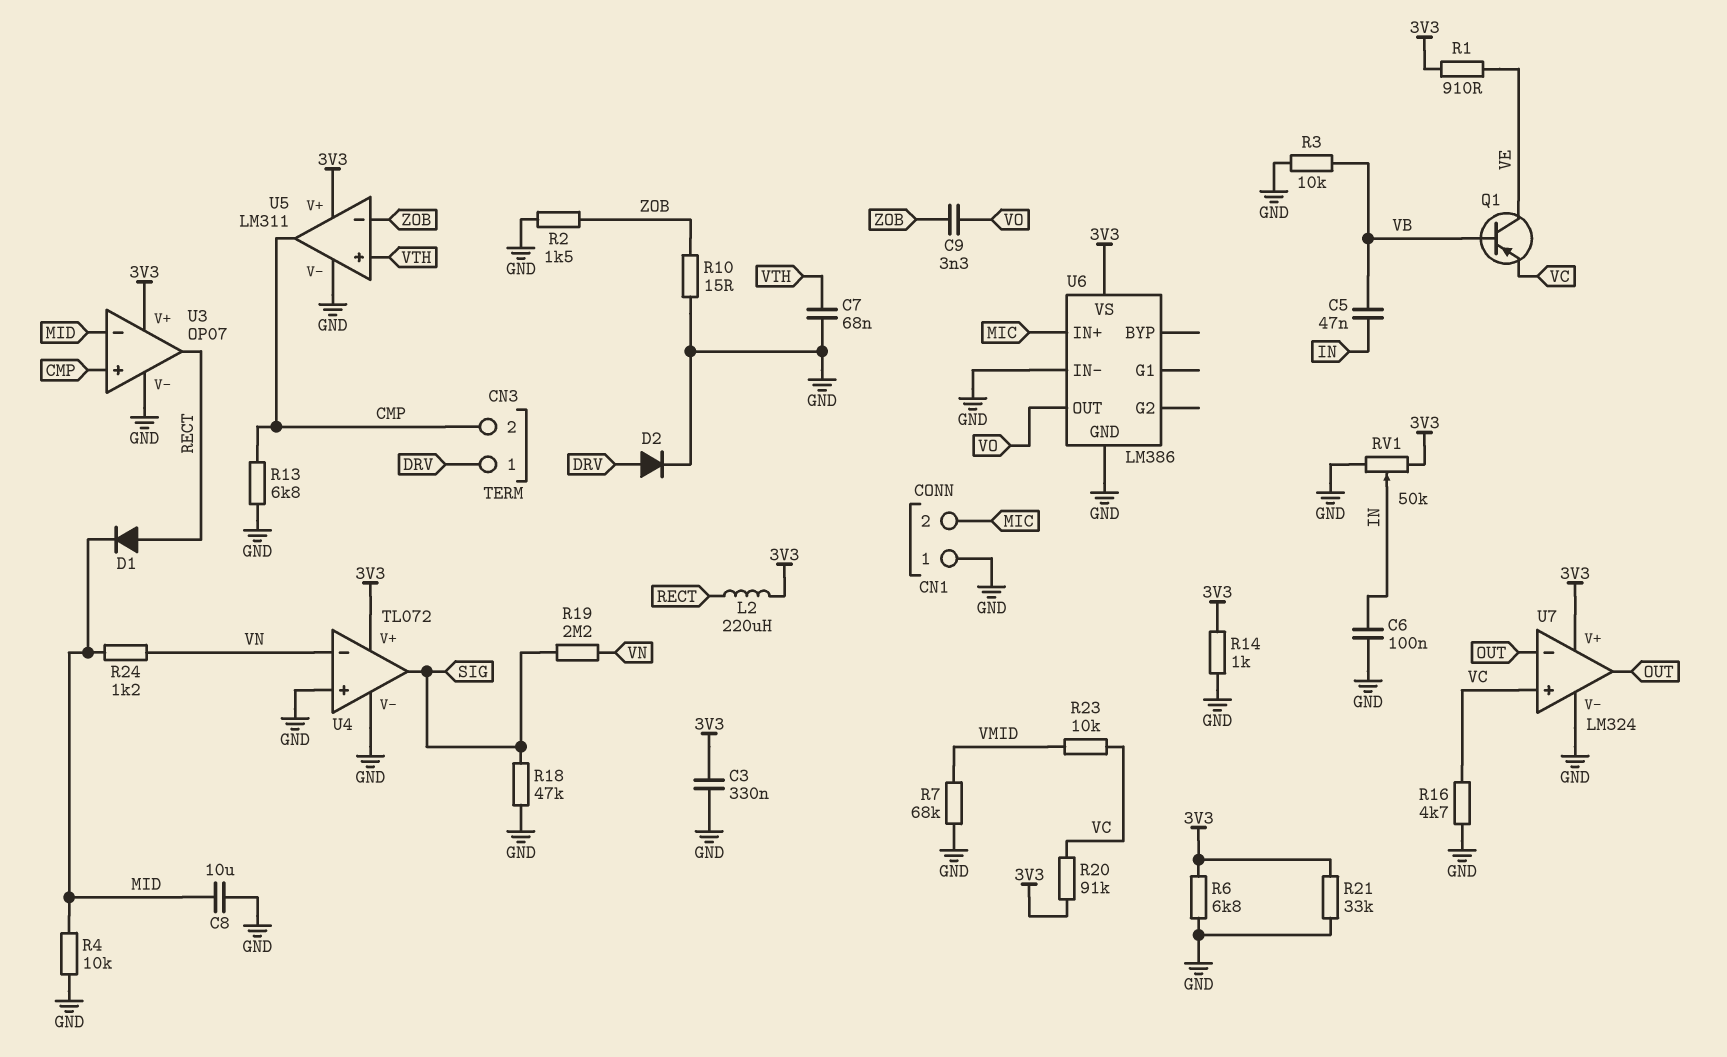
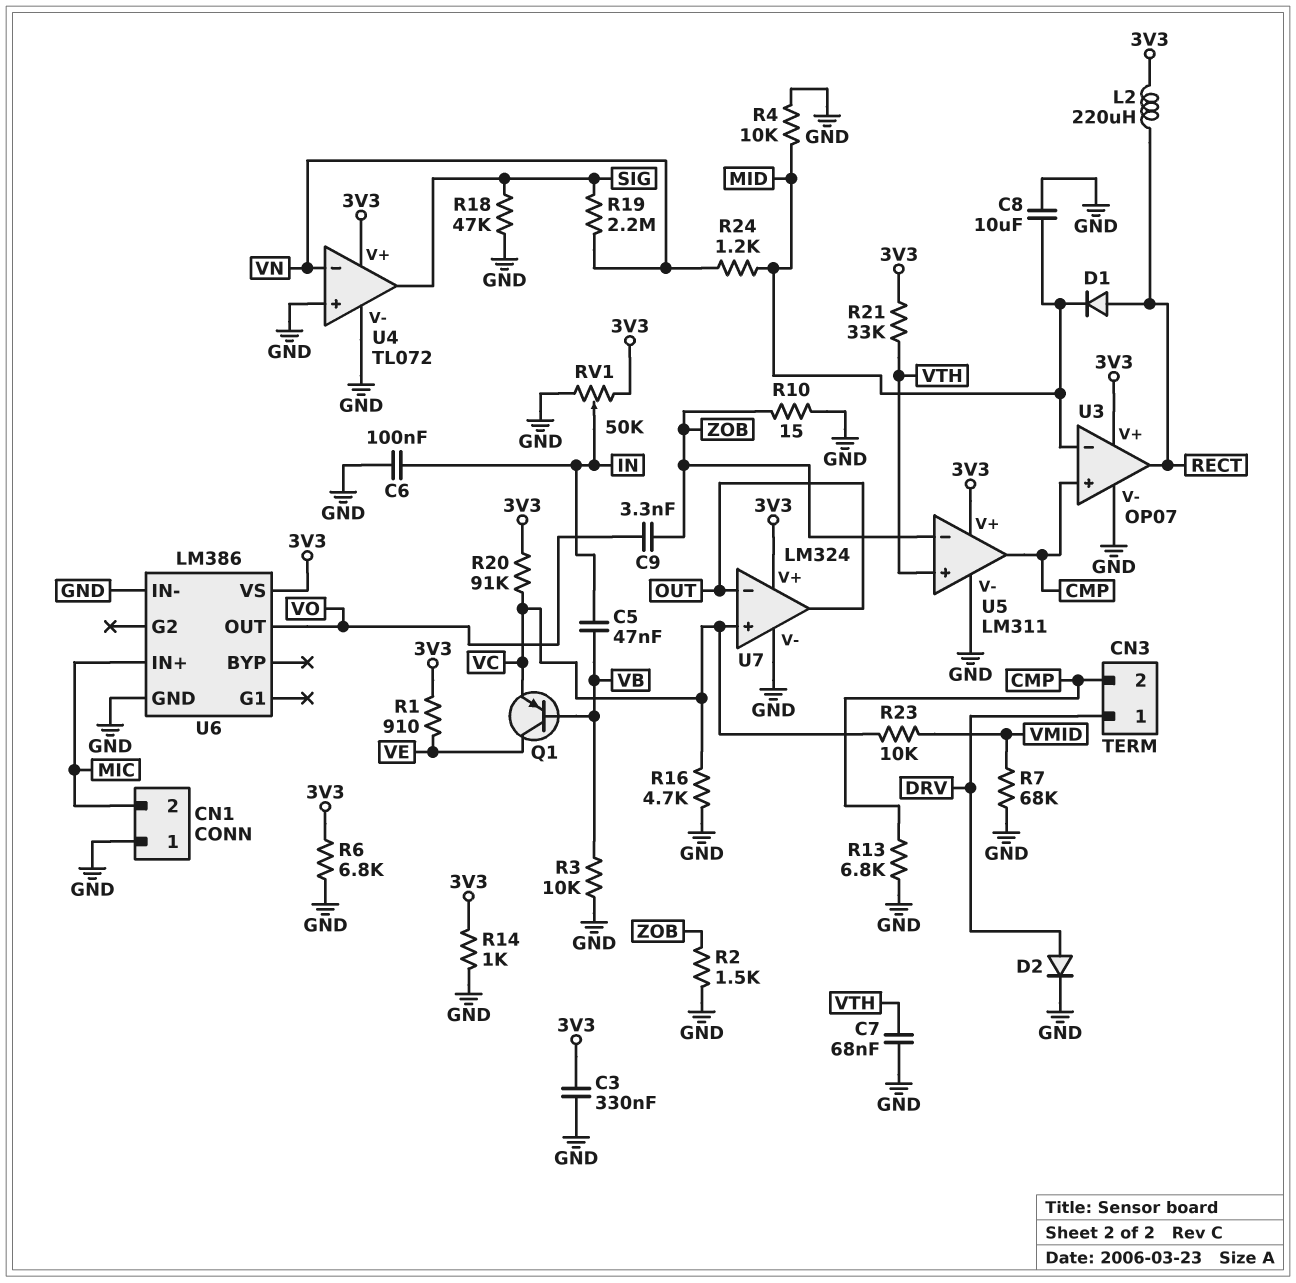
R21: 33k (3V3, GND) -> 33k (3V3, VTH)

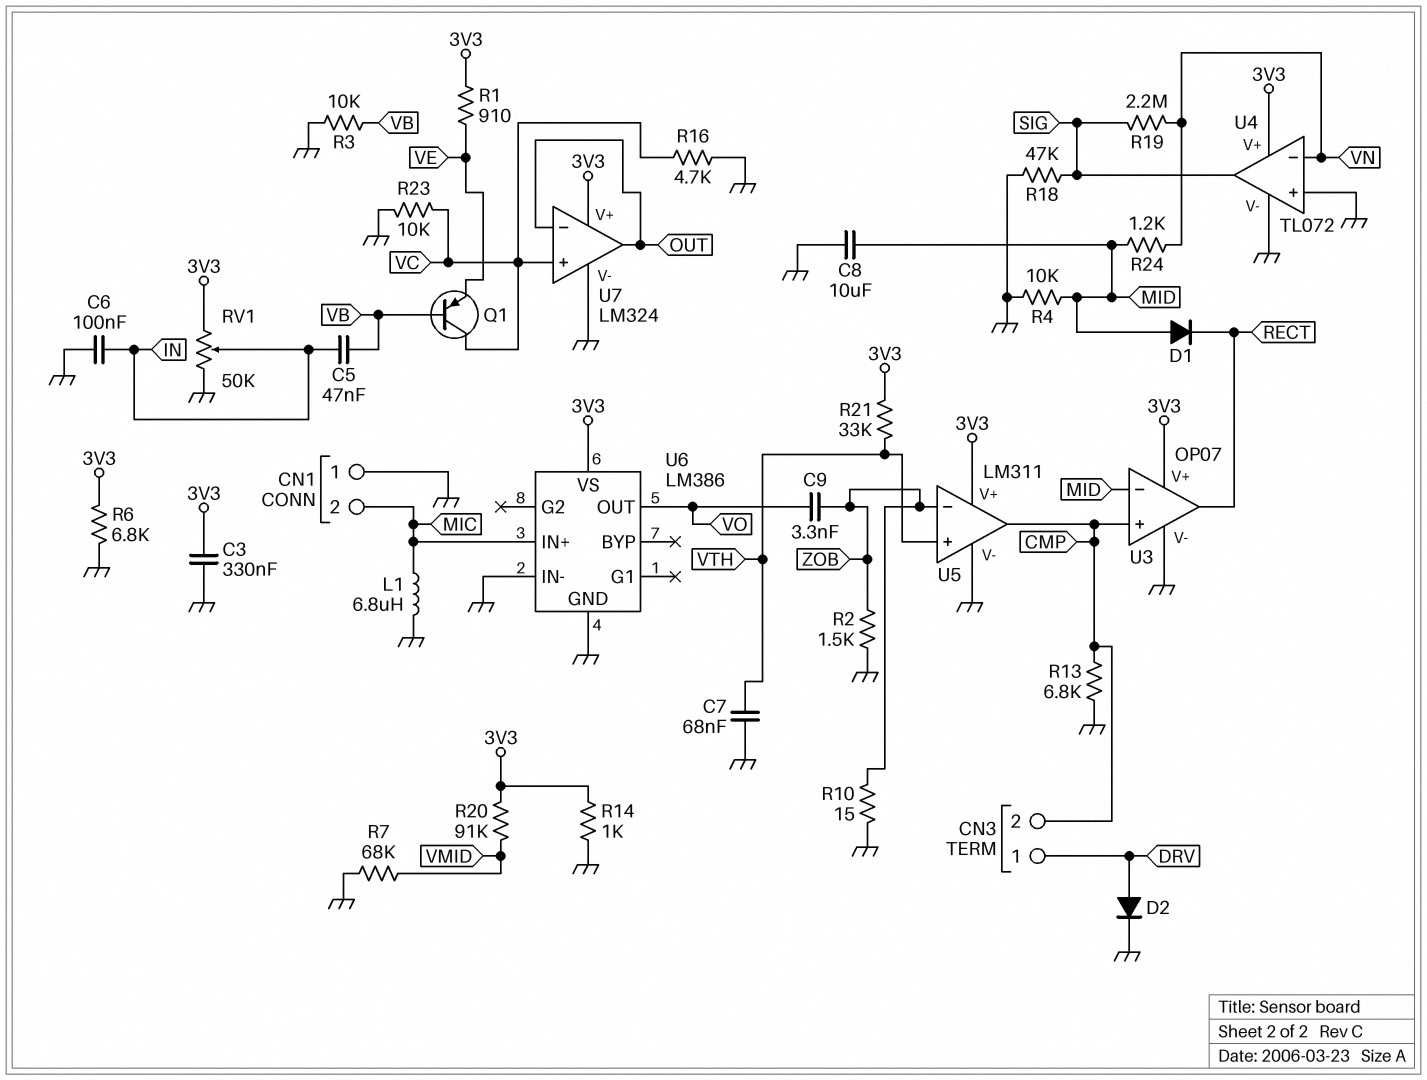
D1: diode (A RECT, K MID) -> diode (A MID, K RECT)
L1: none -> 6.8uH (GND, MIC)
L2: 220uH (3V3, RECT) -> none
Q1: PNP (B VB, C VE, E VC) -> PNP (B VB, C VC, E VE)
R20: 91k (3V3, VC) -> 91k (3V3, VMID)
R23: 10k (VC, VMID) -> 10k (GND, VC)

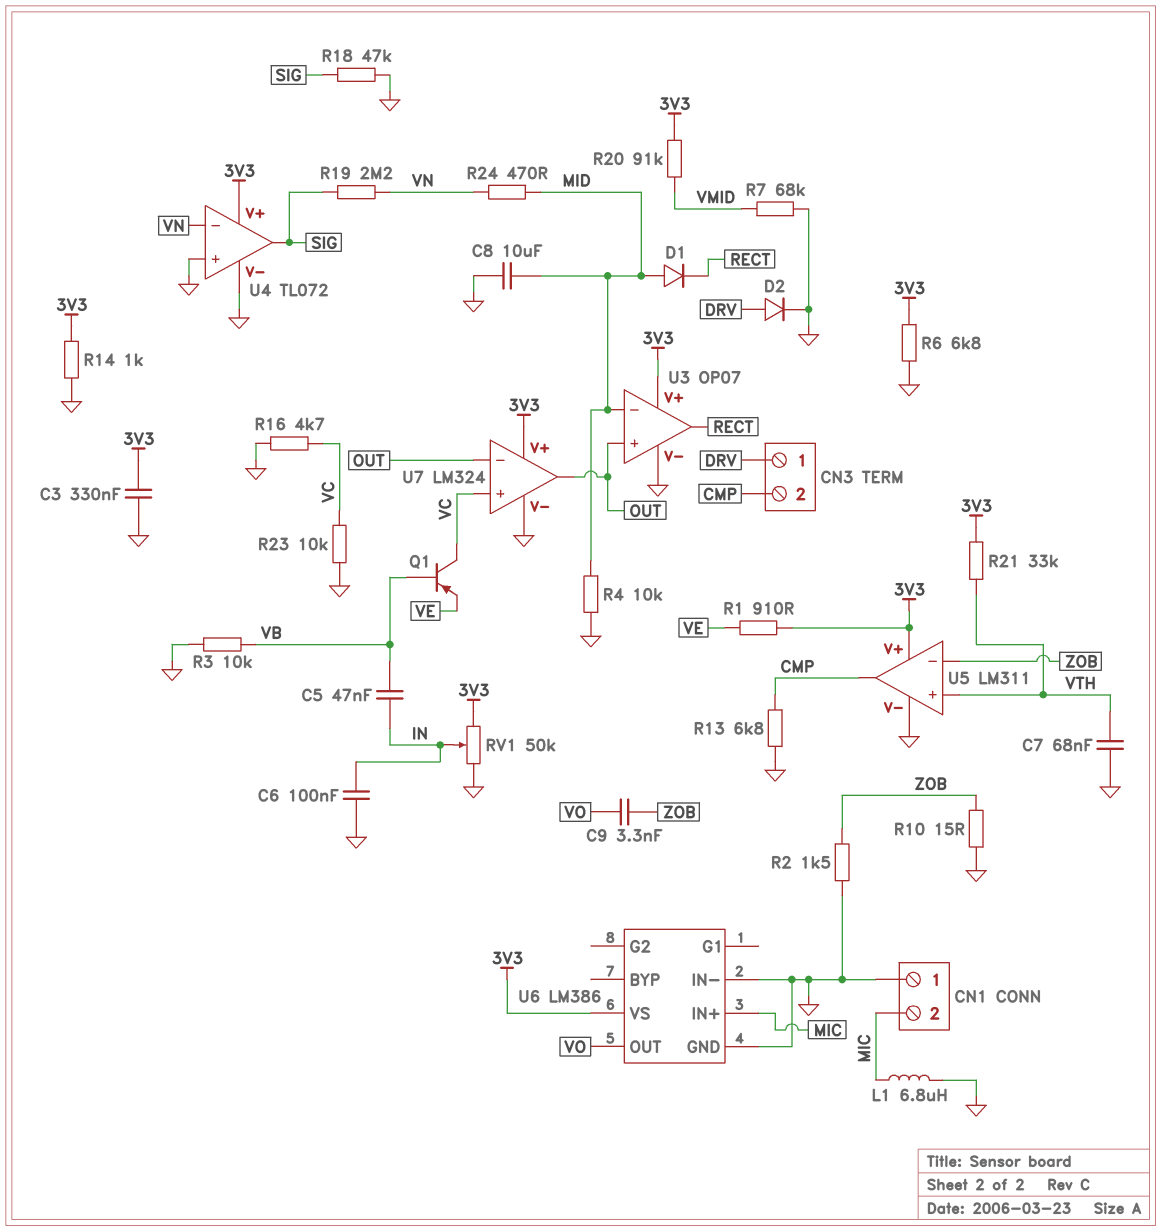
R24: 1.2k (MID, VN) -> 470 (MID, VN)
U3 pin in+: CMP -> OUT

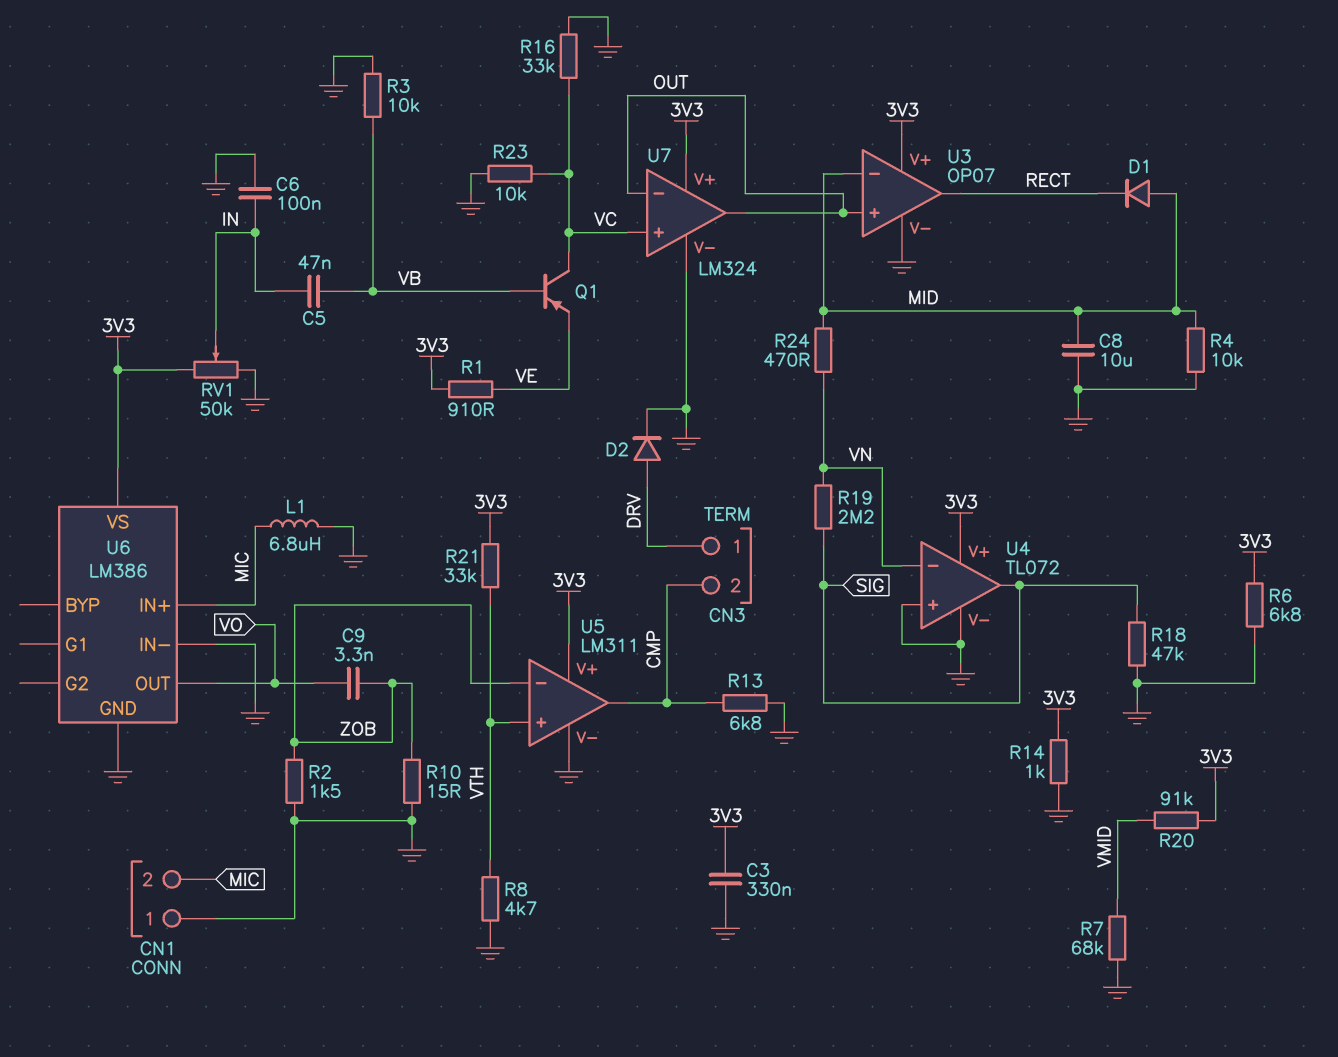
C7: 68nF (GND, VTH) -> none
R8: none -> 4.7k (GND, VTH)
R16: 4.7k (GND, VC) -> 33k (GND, VC)

